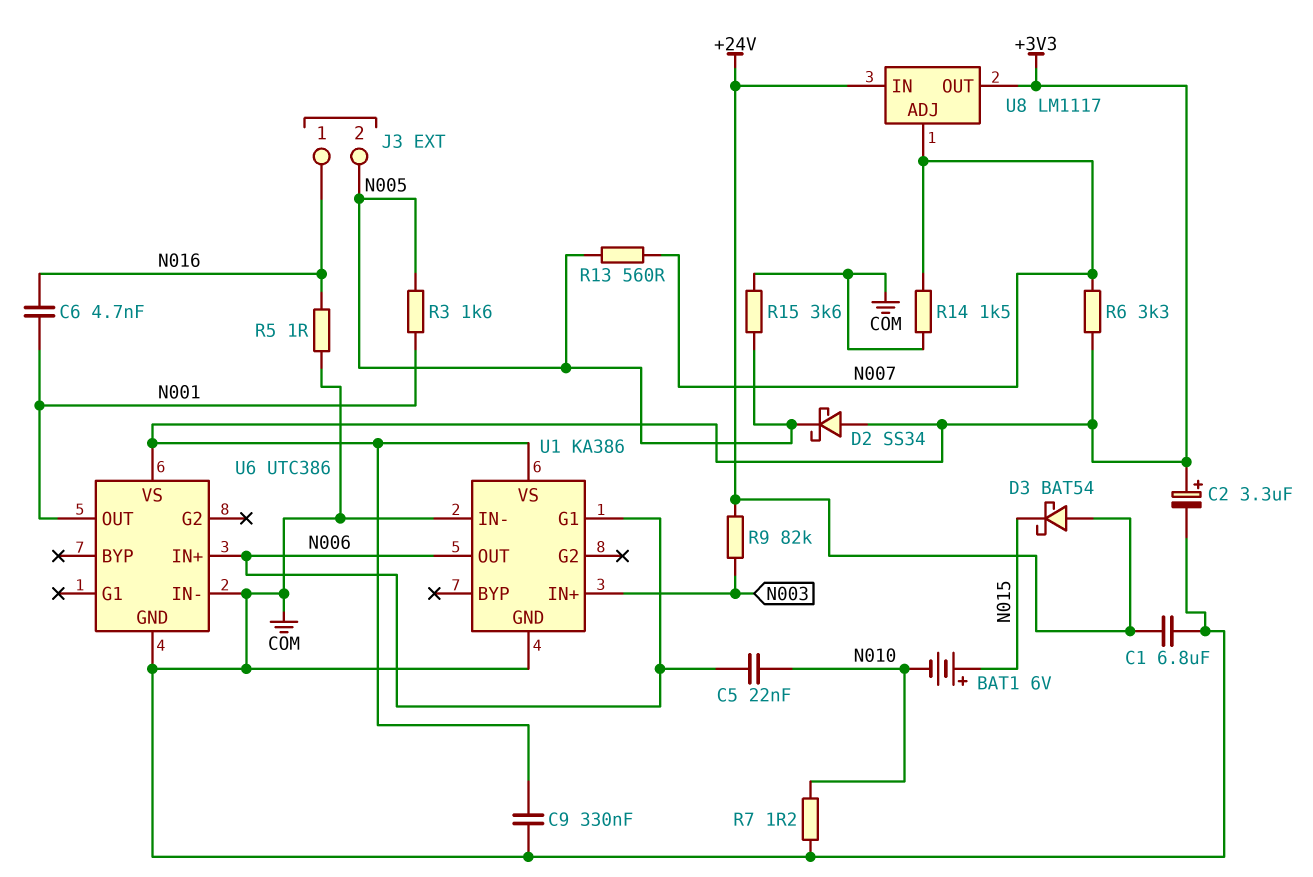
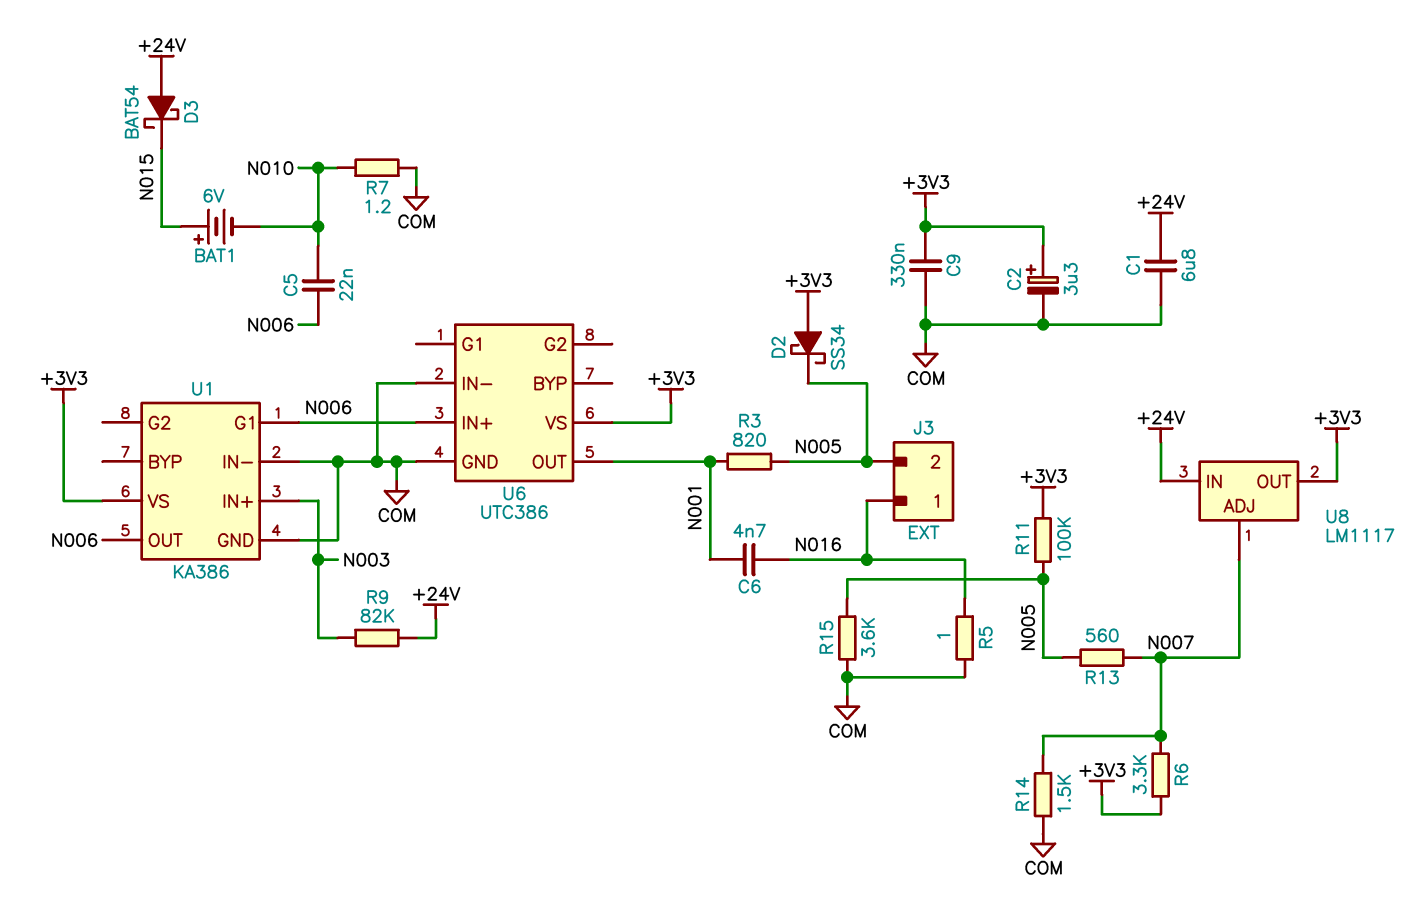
R3: 1.6k (N001, N005) -> 820 (N001, N005)
R11: none -> 100k (+3V3, N005)

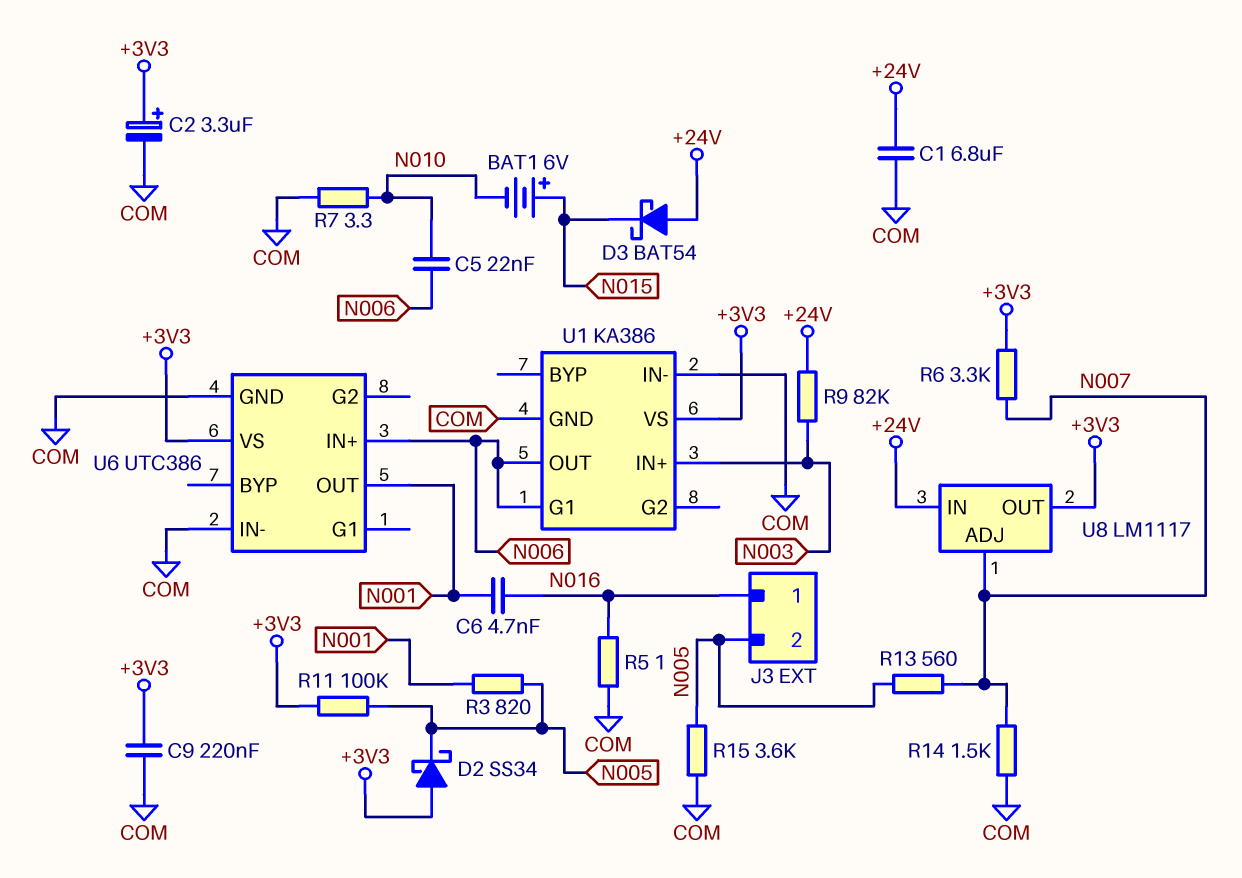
C9: 330nF (+3V3, COM) -> 220nF (+3V3, COM)
R7: 1.2 (COM, N010) -> 3.3 (COM, N010)

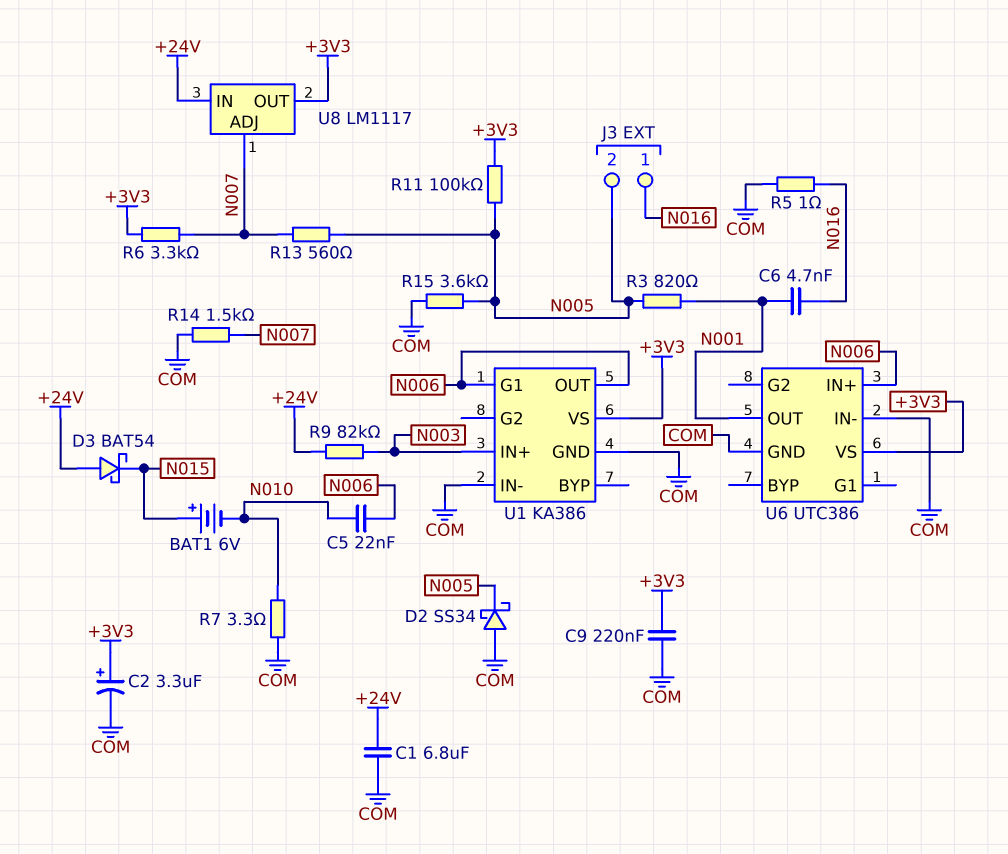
D2: schottky SS34 (A +3V3, K N005) -> schottky SS34 (A COM, K N005)

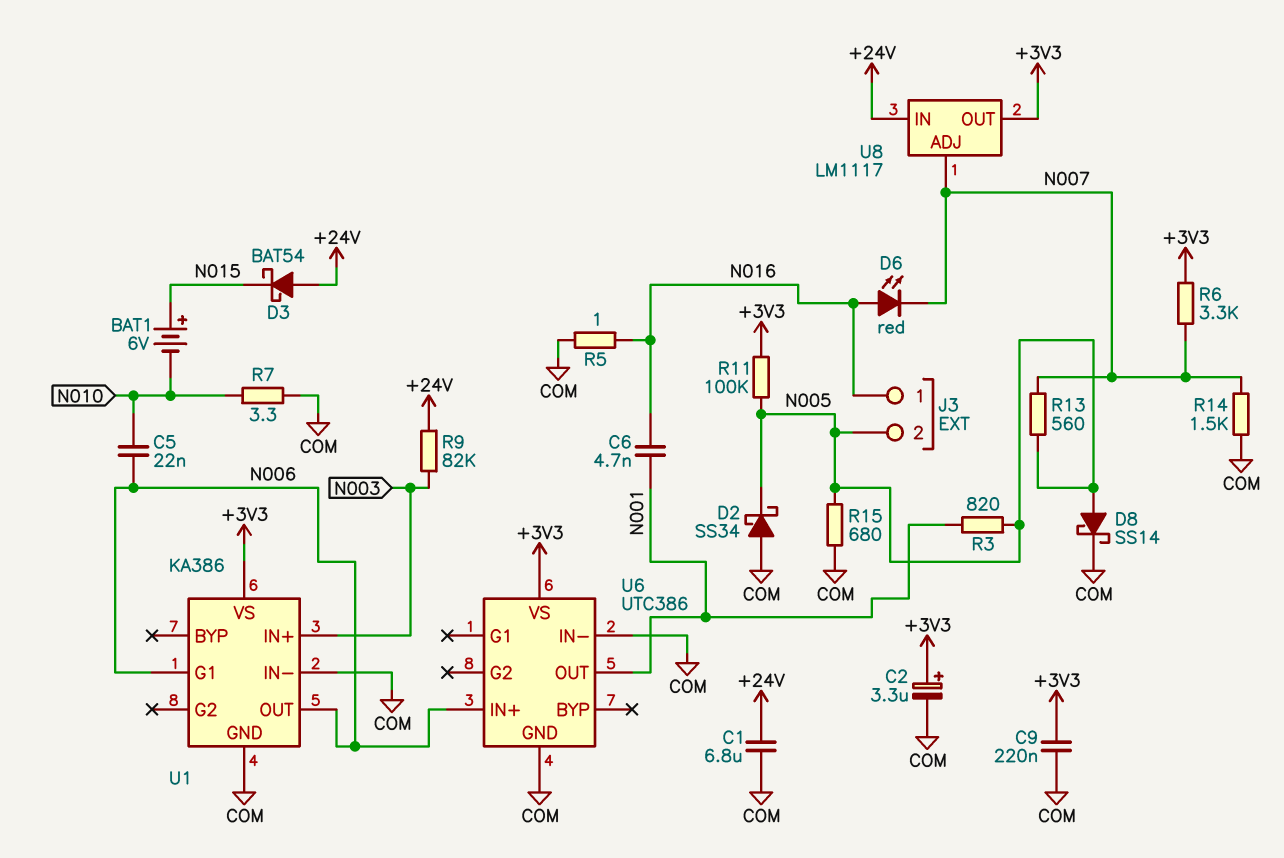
D6: none -> LED red (A N016, K N007)
D8: none -> schottky SS14 (A N005, K COM)
R15: 3.6k (COM, N005) -> 680 (COM, N005)

